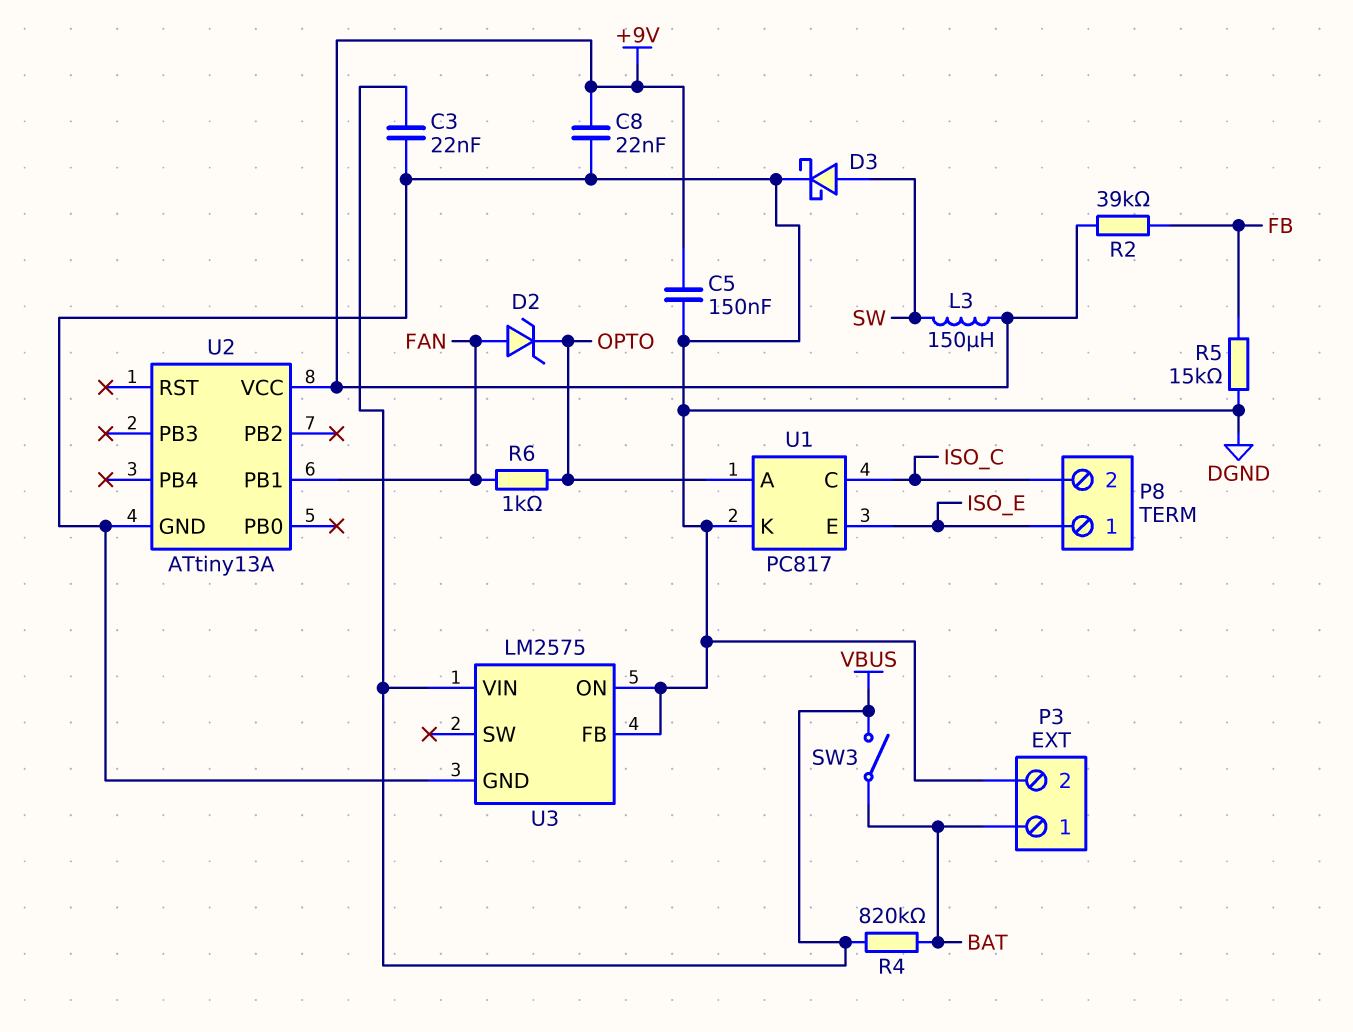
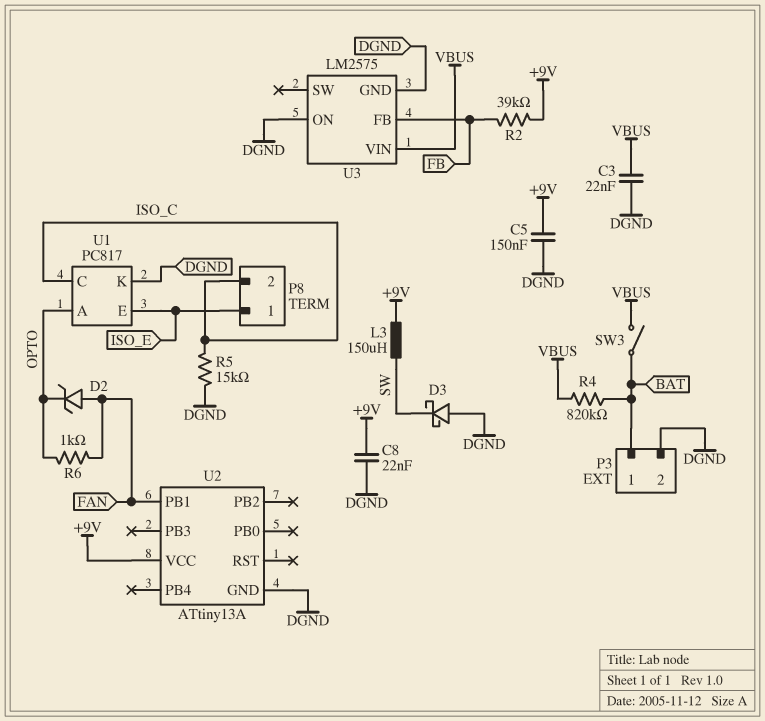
D3: schottky (A SW, K DGND) -> schottky (A DGND, K SW)
R5: 15k (DGND, FB) -> 15k (DGND, ISO_C)
U3 pin FB: DGND -> FB

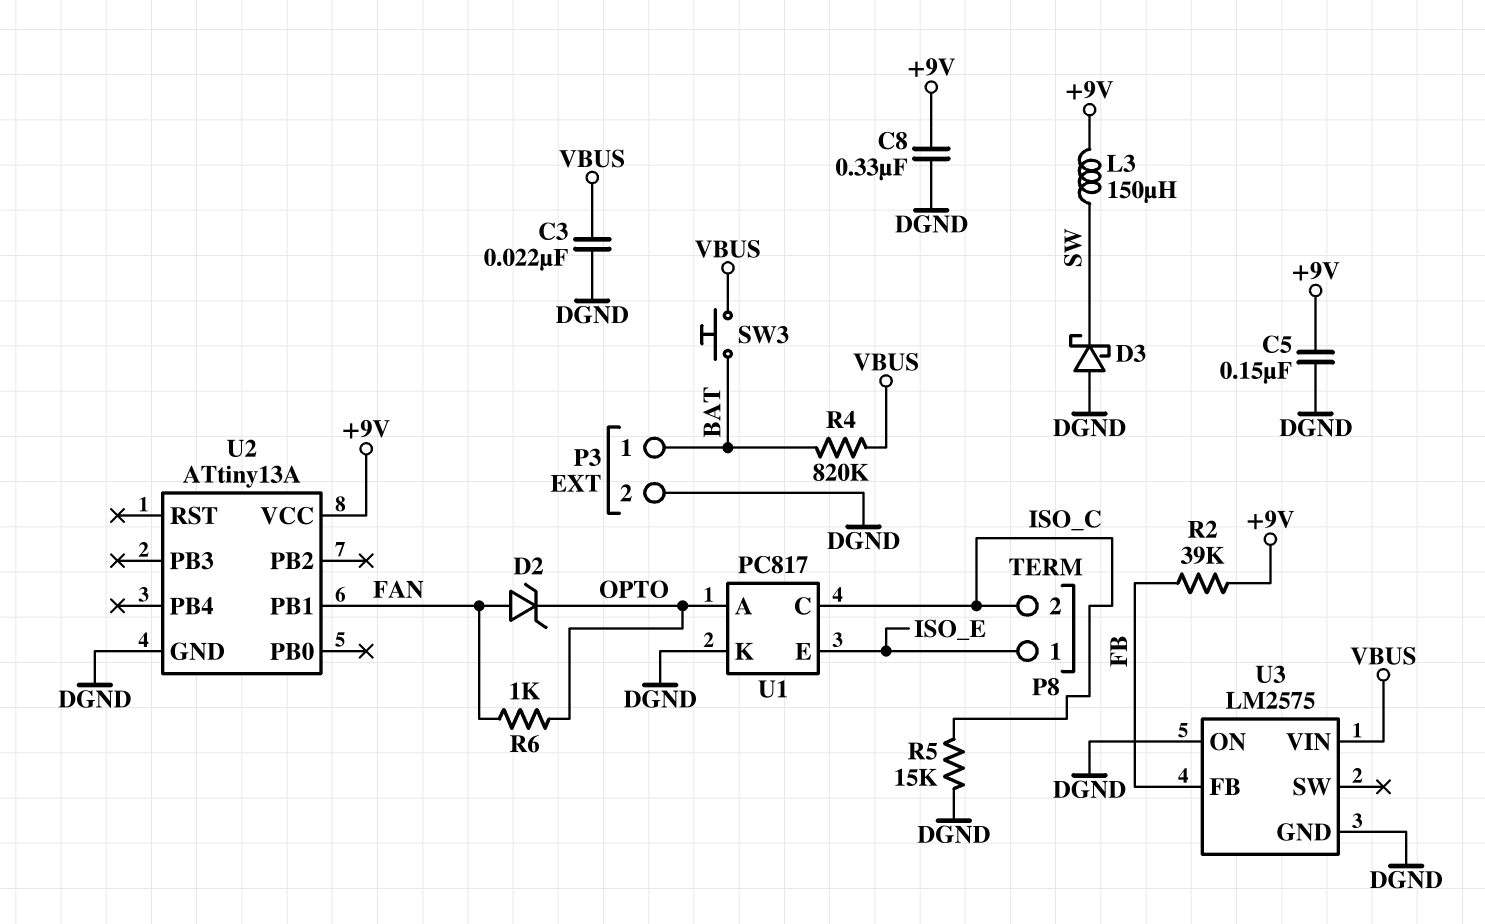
C8: 22nF (+9V, DGND) -> 330nF (+9V, DGND)
SW3: switch (BAT, VBUS) -> button (BAT, VBUS)

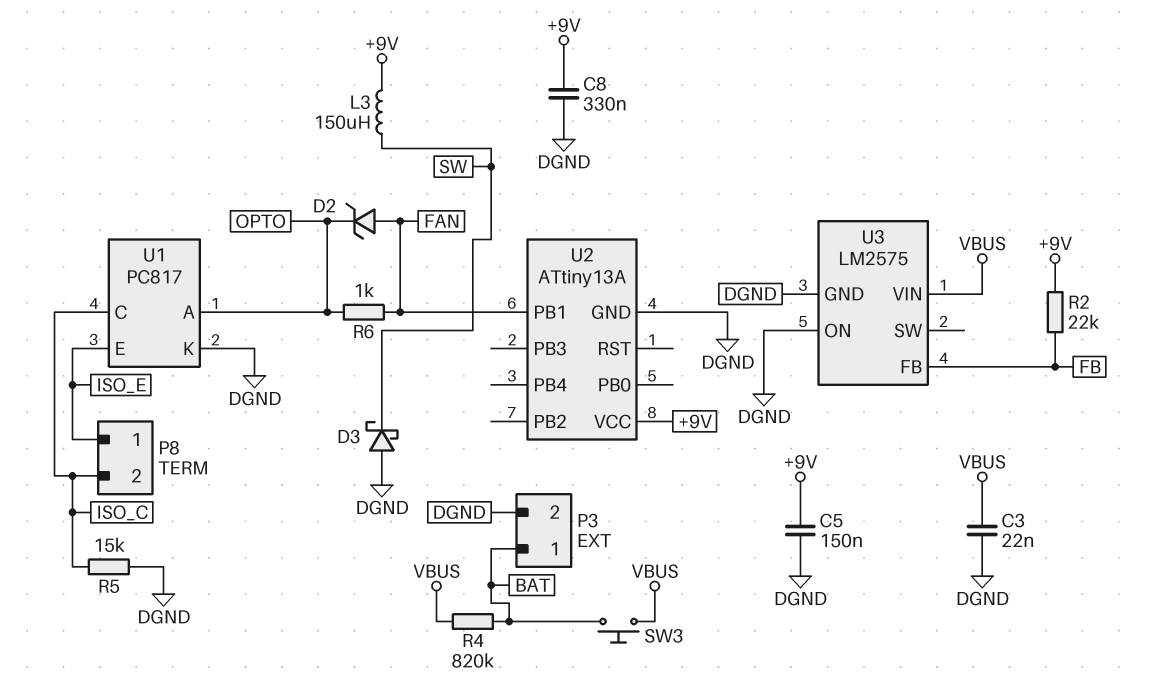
R2: 39k (+9V, FB) -> 22k (+9V, FB)

